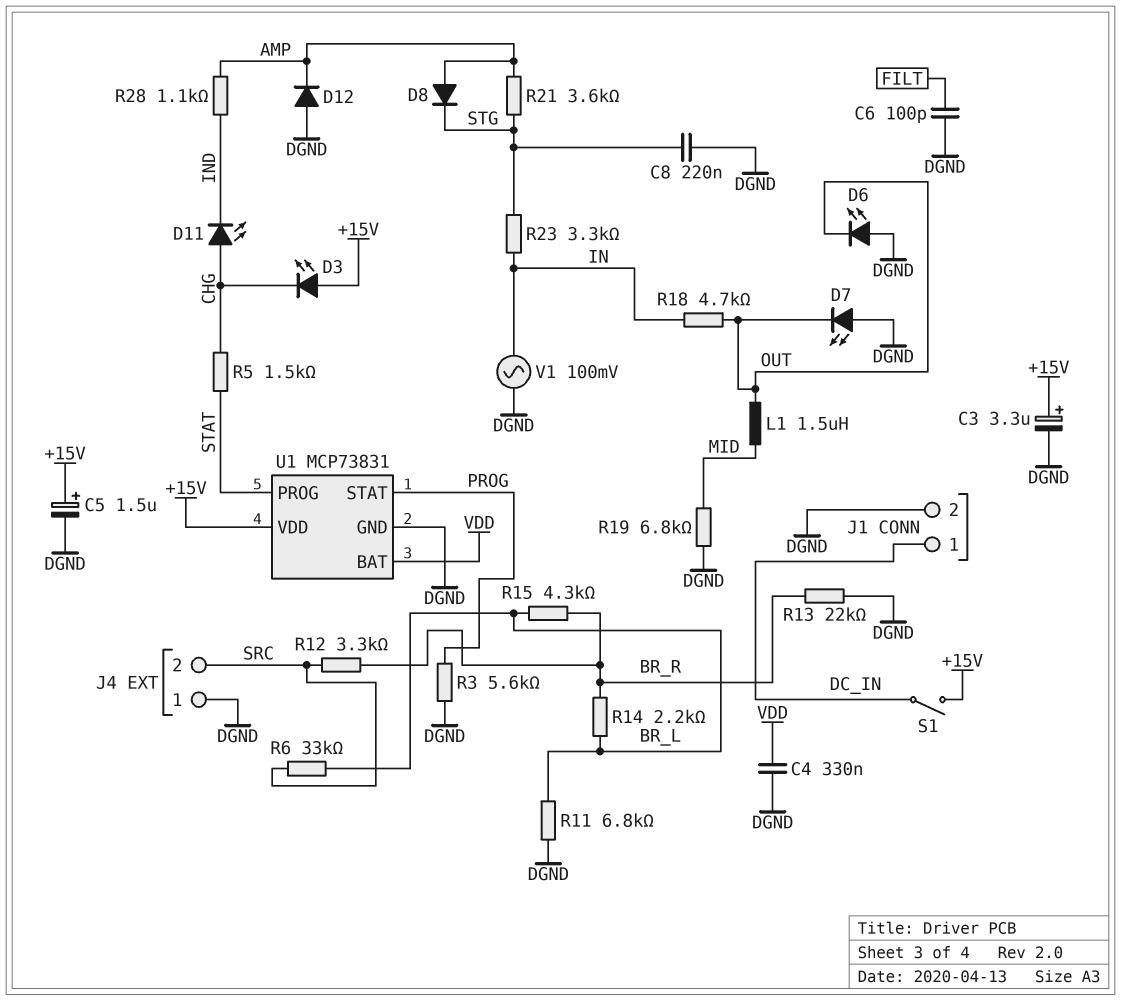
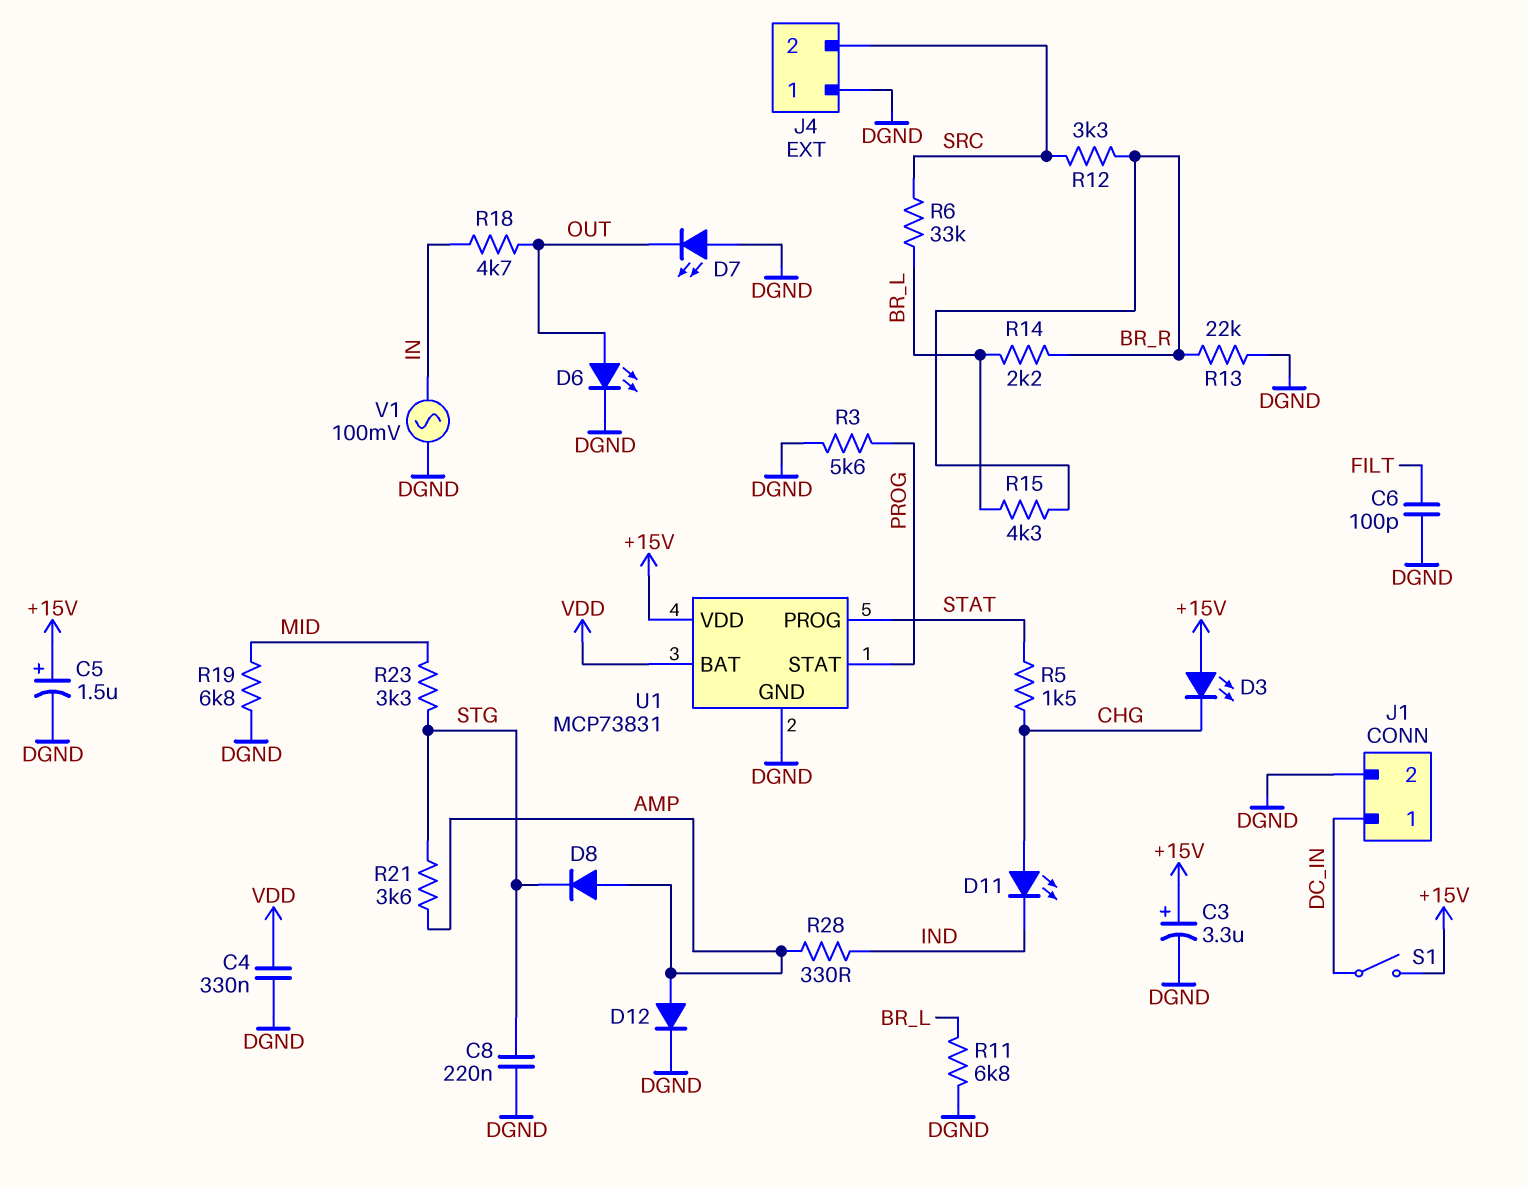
D6: LED (A DGND, K OUT) -> LED (A OUT, K DGND)
D12: diode (A DGND, K AMP) -> diode (A AMP, K DGND)
L1: 1.5uH (MID, OUT) -> none
R23: 3.3k (IN, STG) -> 3.3k (MID, STG)
R28: 1.1k (AMP, IND) -> 330 (AMP, IND)

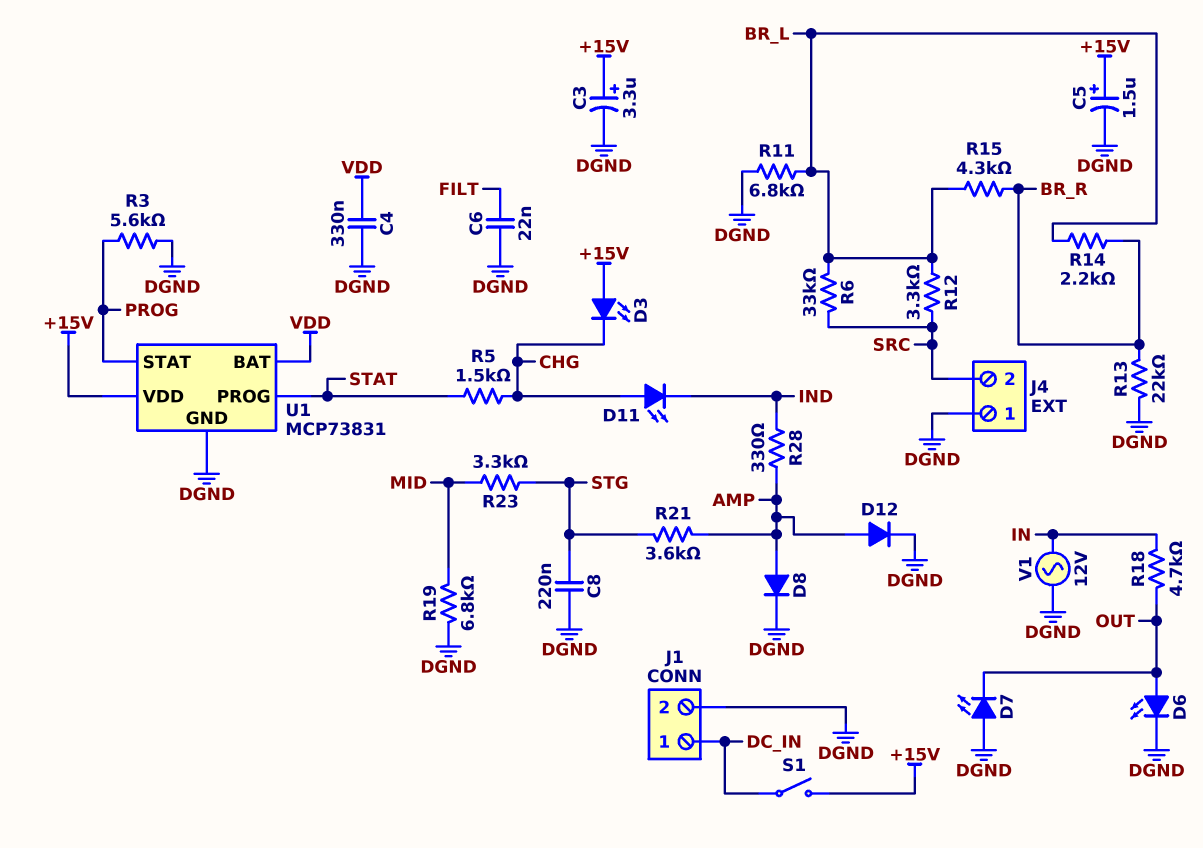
C6: 100pF (DGND, FILT) -> 22nF (DGND, FILT)
D8: diode (A AMP, K STG) -> diode (A AMP, K DGND)
R12: 3.3k (BR_R, SRC) -> 3.3k (BR_L, SRC)
V1: AC 100mV (DGND, IN) -> AC 12V (DGND, IN)

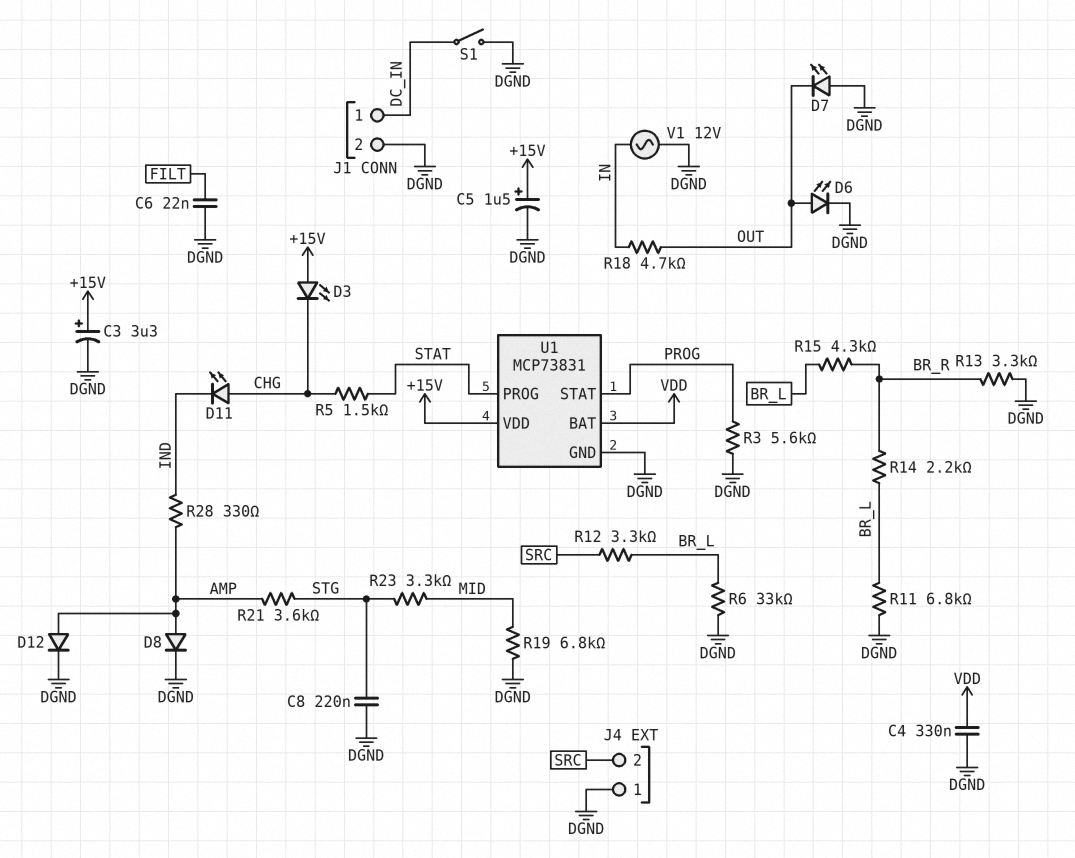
R6: 33k (BR_L, SRC) -> 33k (BR_L, DGND)
R13: 22k (BR_R, DGND) -> 3.3k (BR_R, DGND)
S1: switch (+15V, DC_IN) -> switch (DC_IN, DGND)

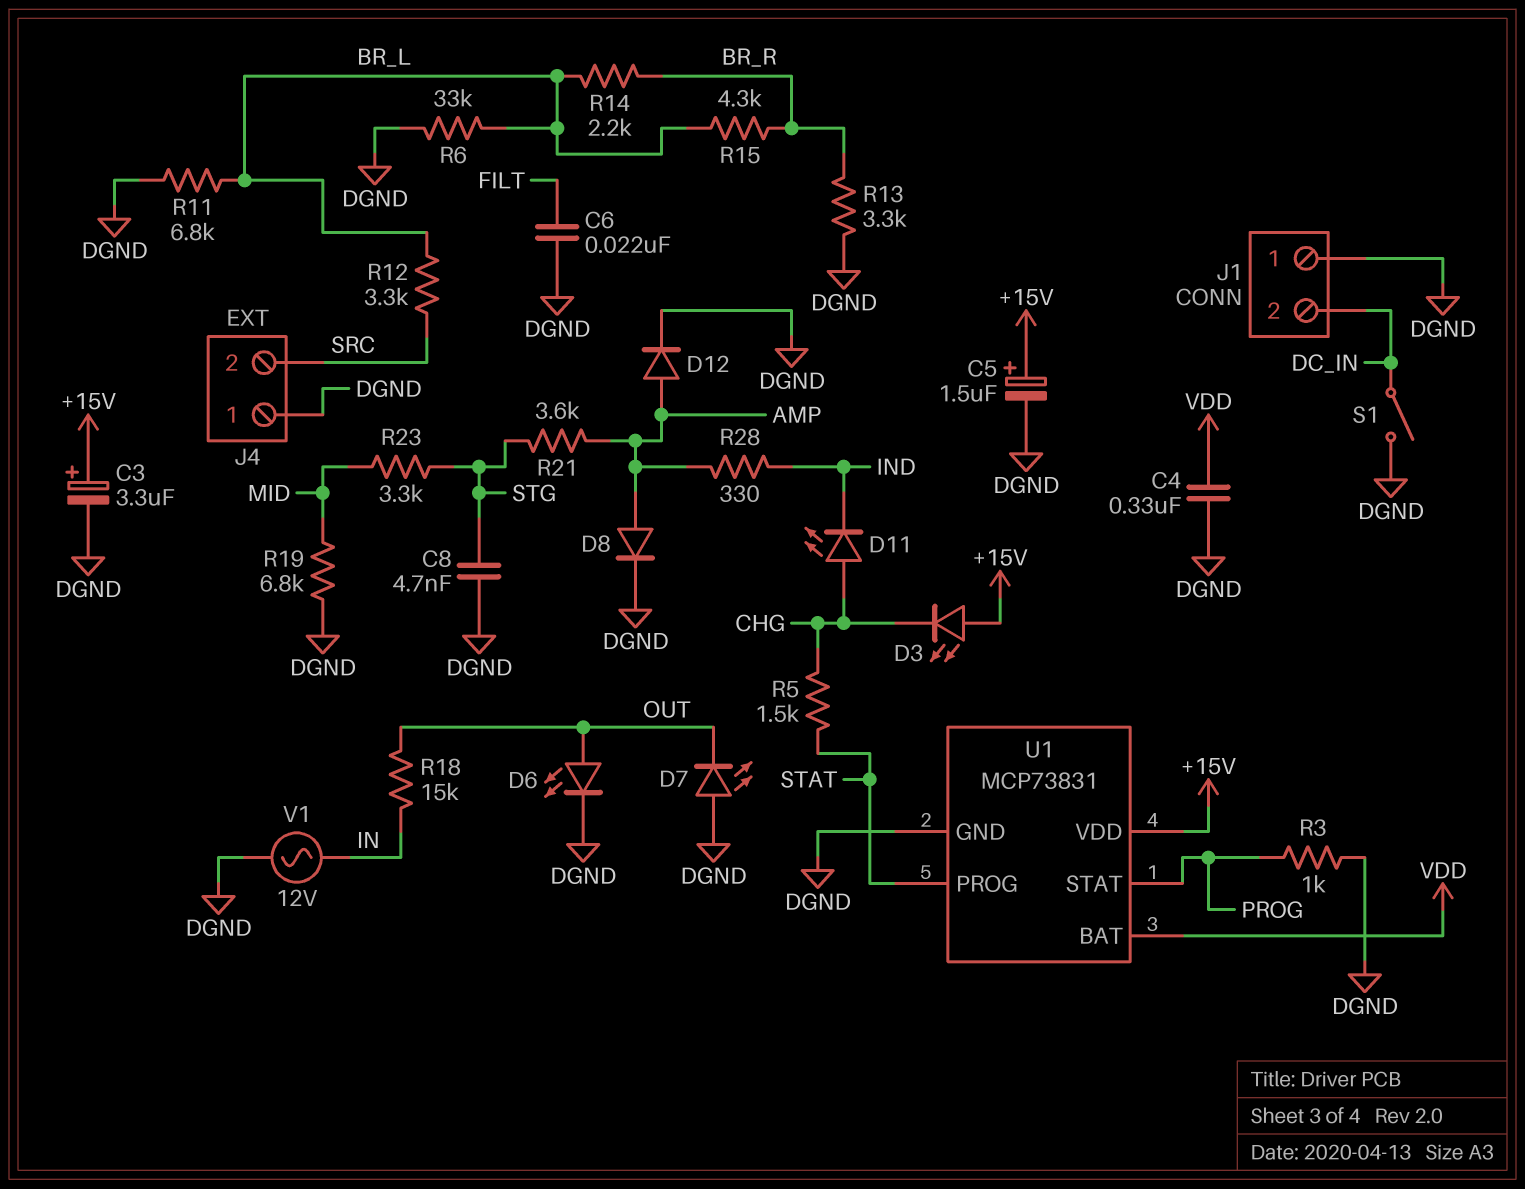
C8: 220nF (DGND, STG) -> 4.7nF (DGND, STG)
J1 pin 1: DC_IN -> DGND
J1 pin 2: DGND -> DC_IN
R3: 5.6k (DGND, PROG) -> 1k (DGND, PROG)
R18: 4.7k (IN, OUT) -> 15k (IN, OUT)

